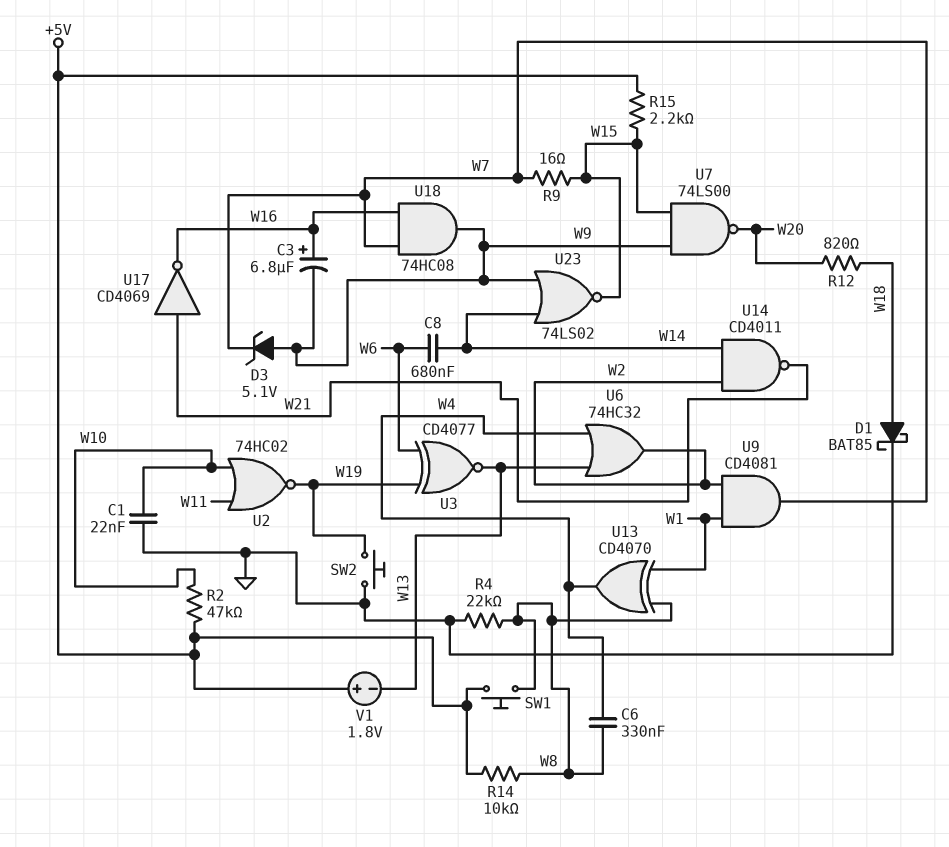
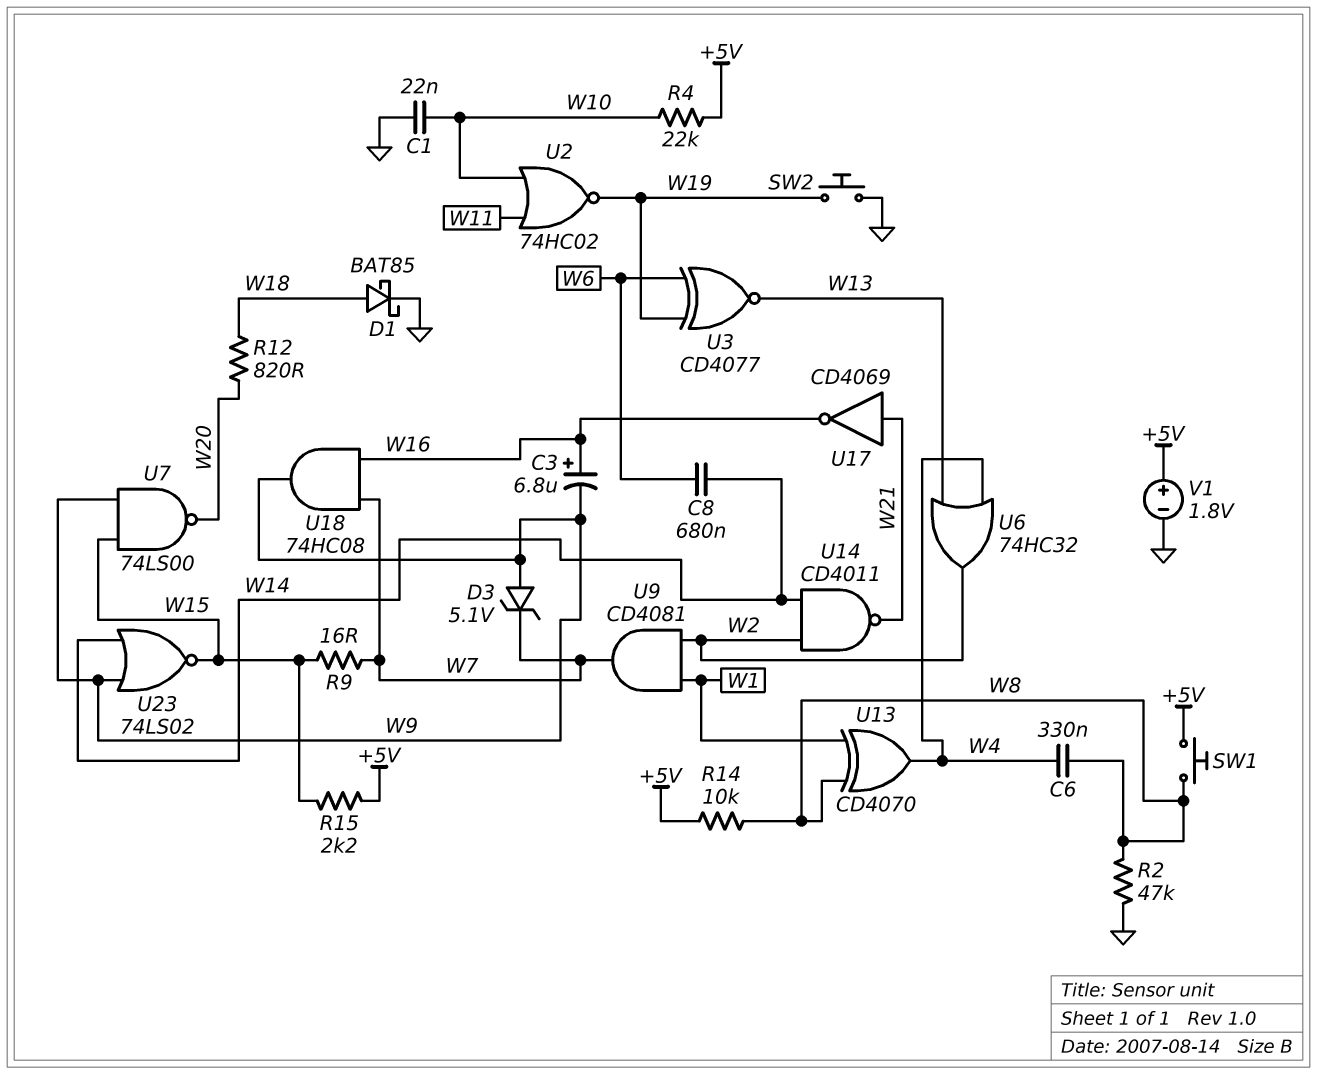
R2: 47k (+5V, W10) -> 47k (GND, W8)
R4: 22k (GND, W8) -> 22k (+5V, W10)
V1: 1.8V (plus +5V, minus W13) -> 1.8V (plus +5V, minus GND)

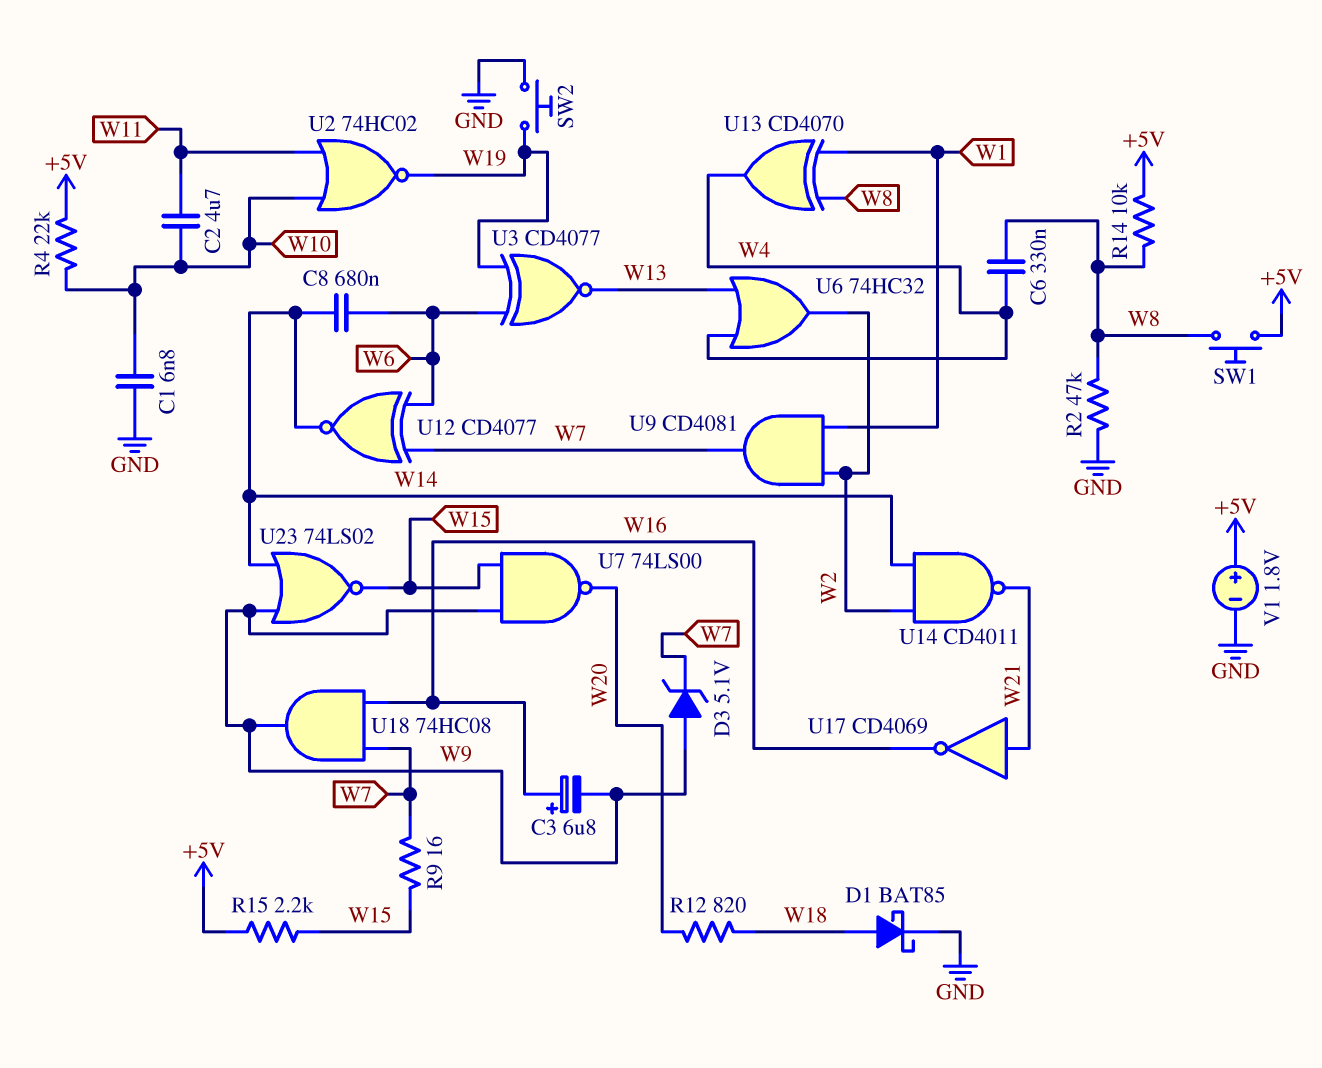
C1: 22nF (GND, W10) -> 6.8nF (GND, W10)
C2: none -> 4.7uF (W10, W11)
U12: none -> XNOR CD4077 (in W6, in W7, out W14)

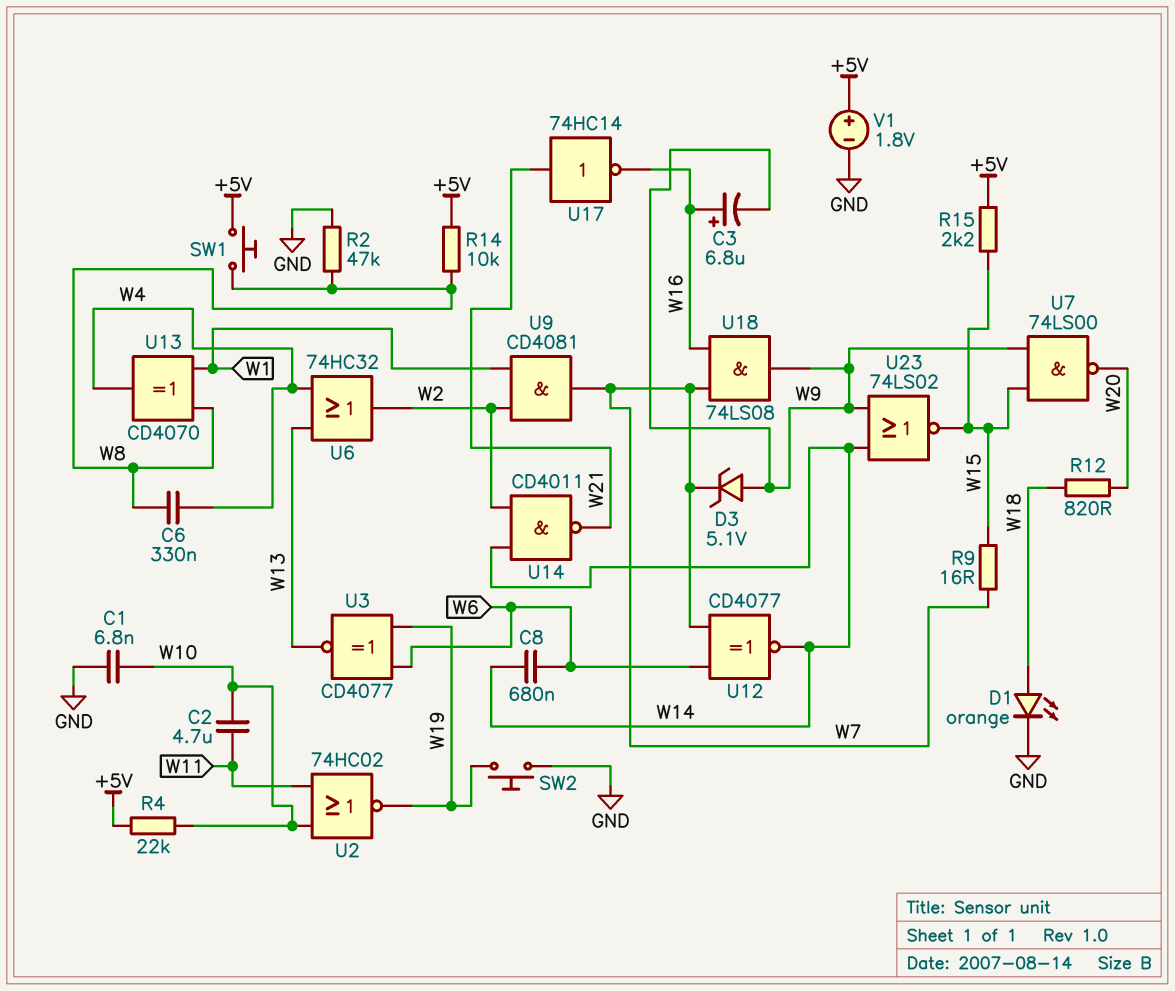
D1: schottky BAT85 (A W18, K GND) -> LED orange (A W18, K GND)
U17: NOT CD4069 (in W21, out W16) -> NOT 74HC14 (in W21, out W16)
U18: AND 74HC08 (in W7, in W16, out W9) -> AND 74LS08 (in W7, in W16, out W9)

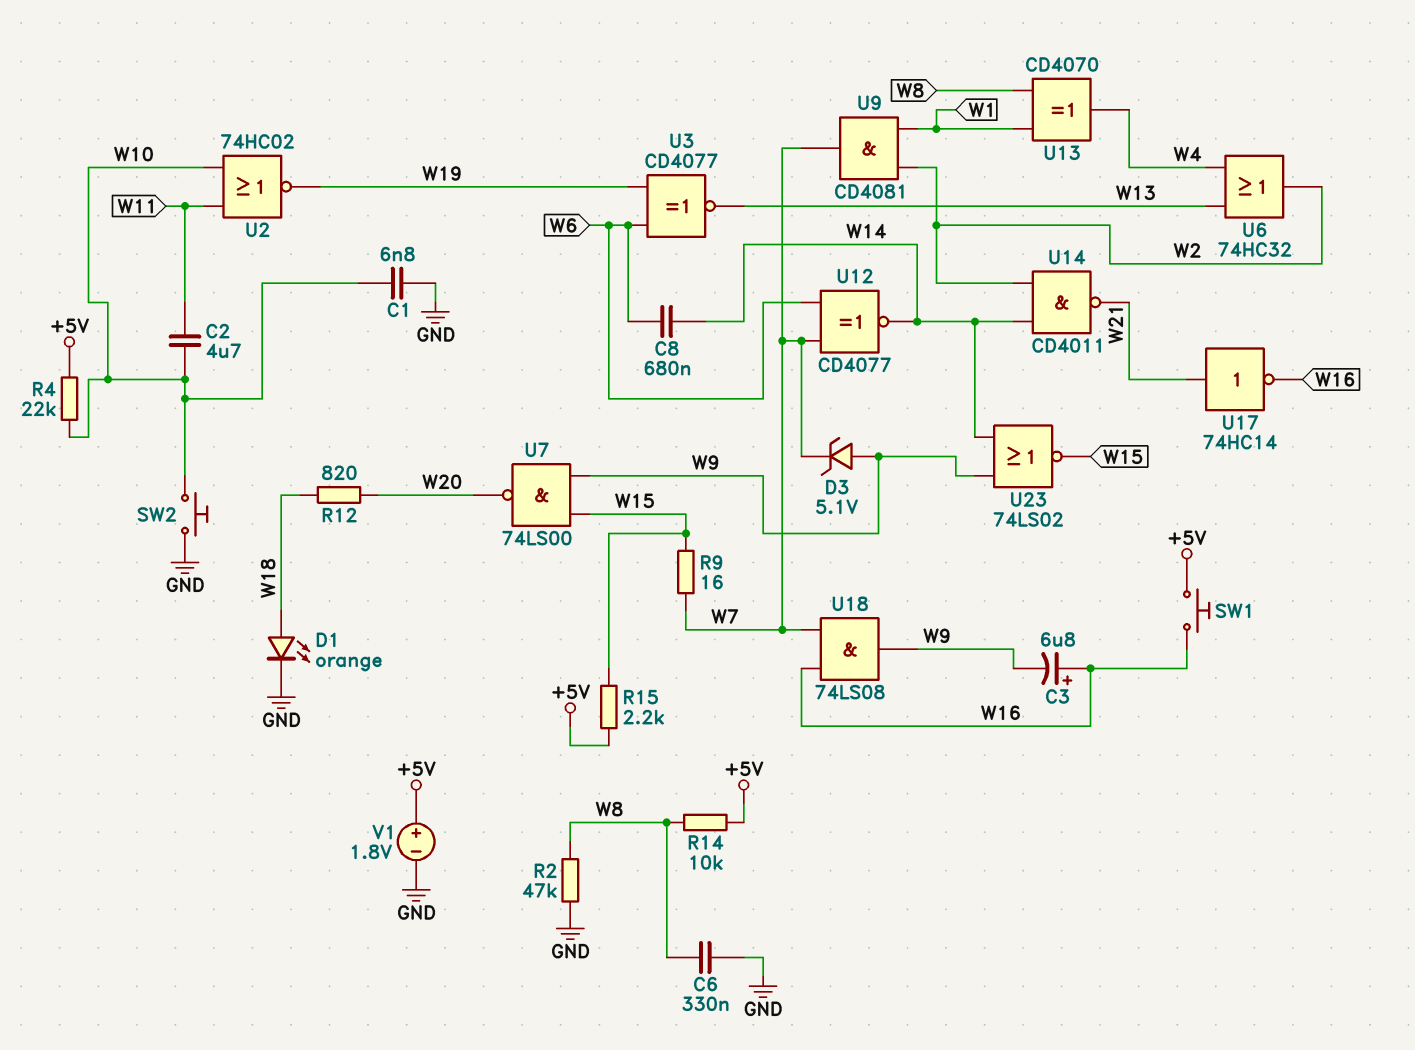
C6: 330nF (W4, W8) -> 330nF (GND, W8)
SW1: button (+5V, W8) -> button (+5V, W16)
SW2: button (GND, W19) -> button (GND, W10)

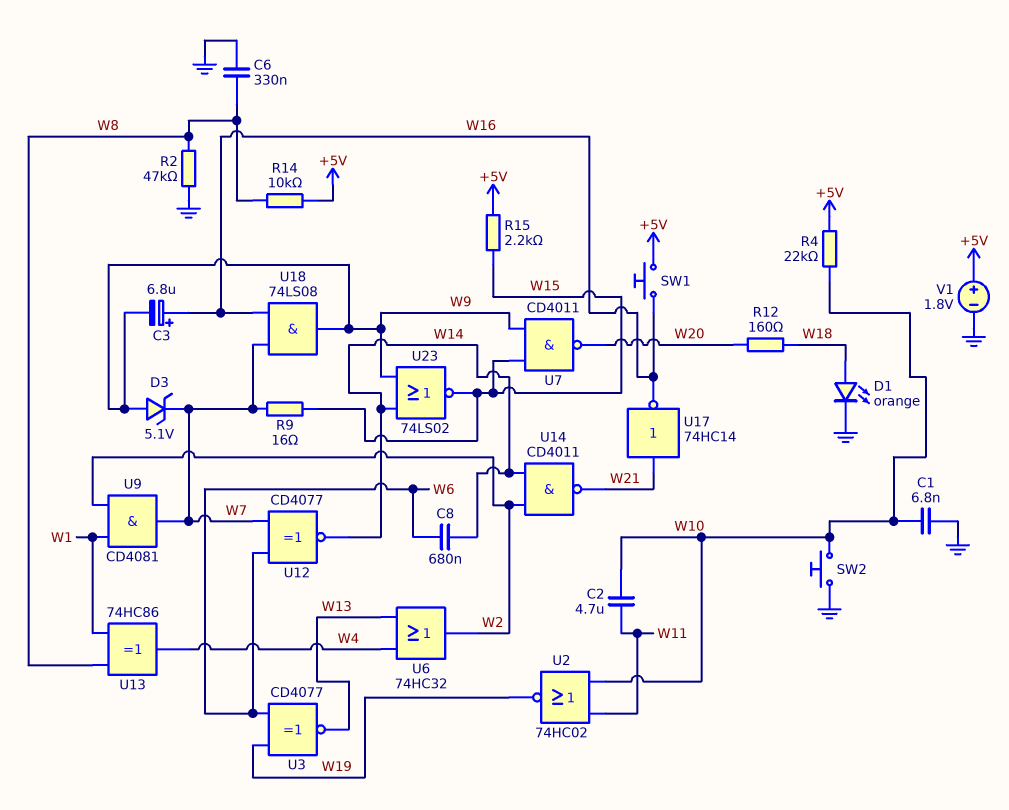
R12: 820 (W18, W20) -> 160 (W18, W20)
U7: NAND 74LS00 (in W9, in W15, out W20) -> NAND CD4011 (in W9, in W15, out W20)
U13: XOR CD4070 (in W1, in W8, out W4) -> XOR 74HC86 (in W1, in W8, out W4)

